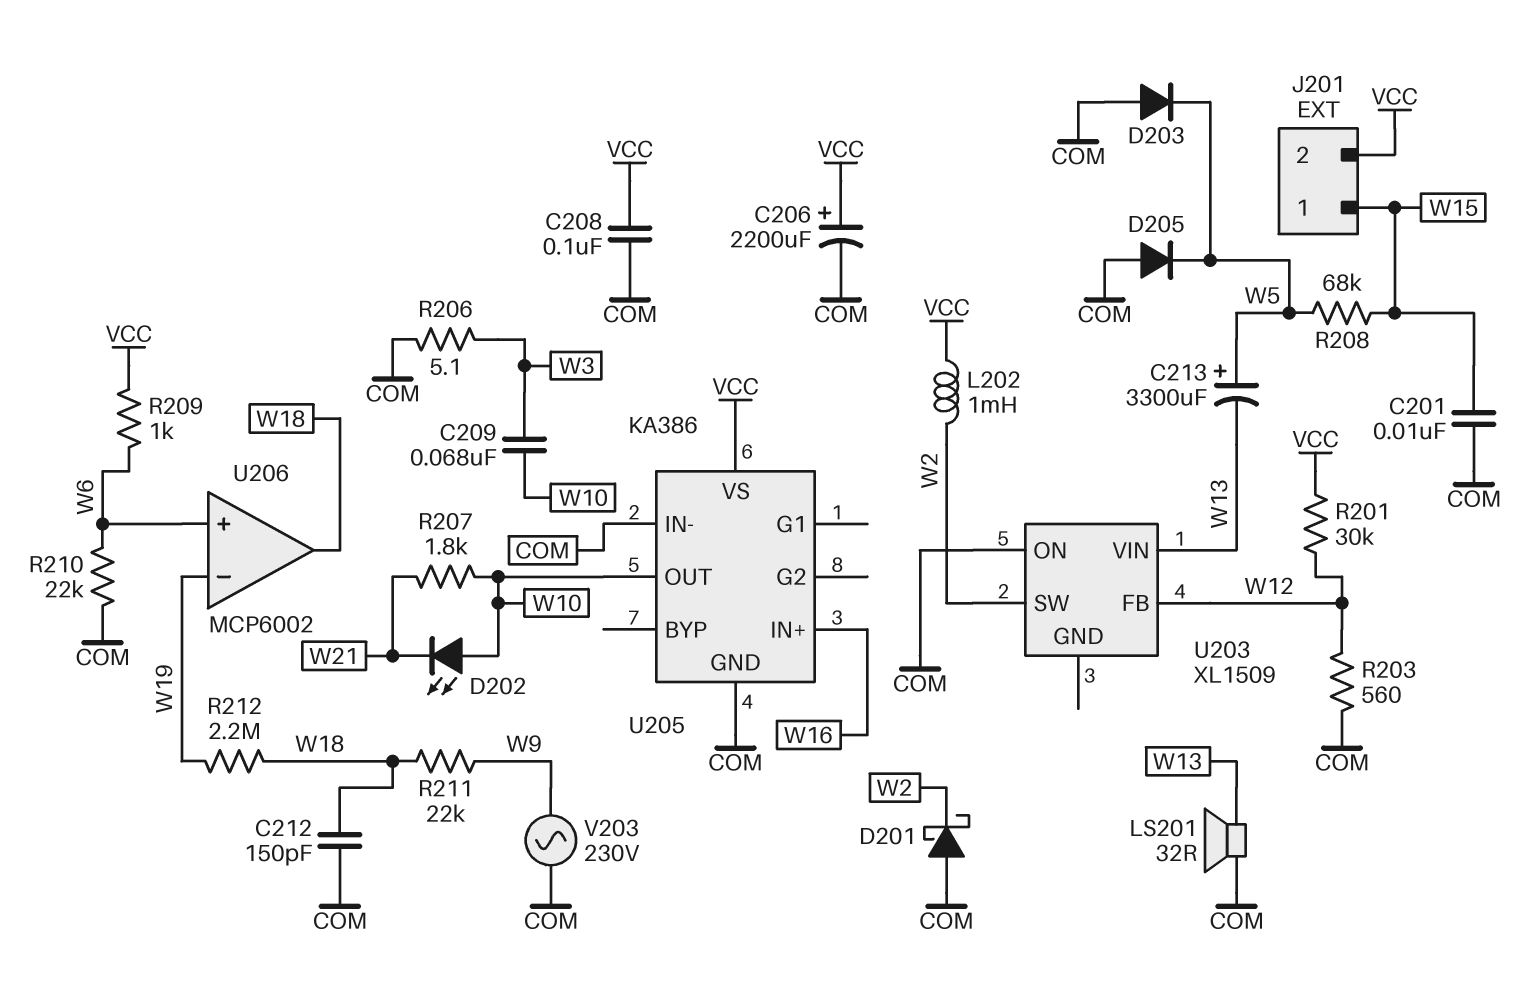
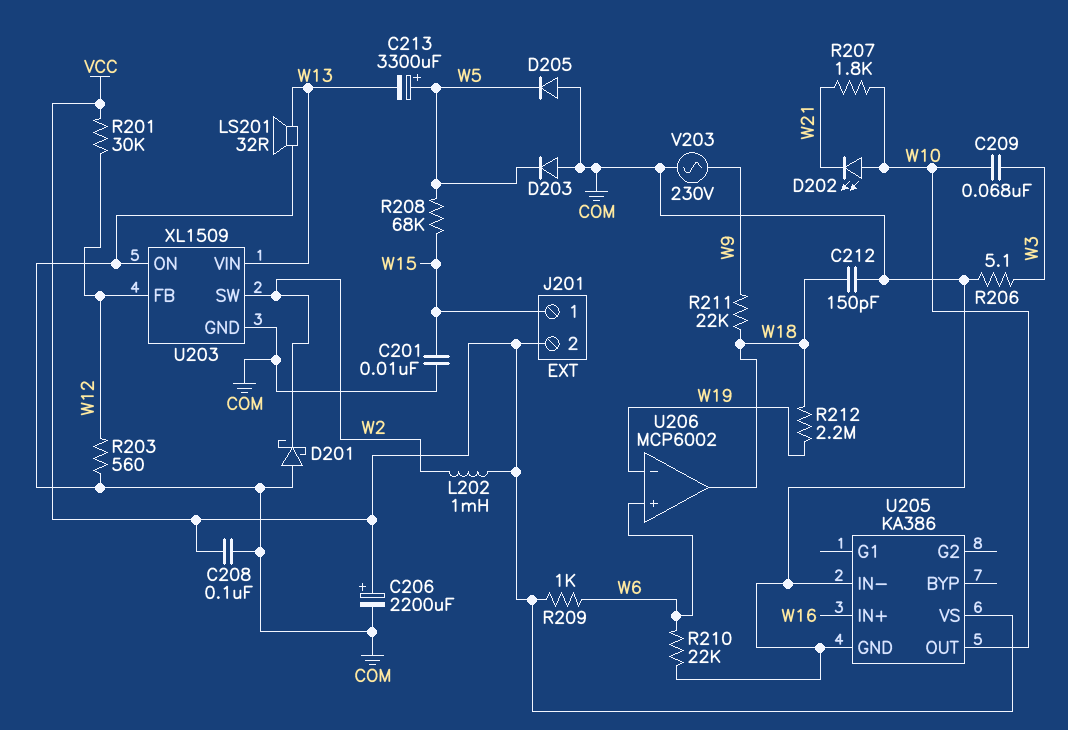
U203 pin GND: none -> COM

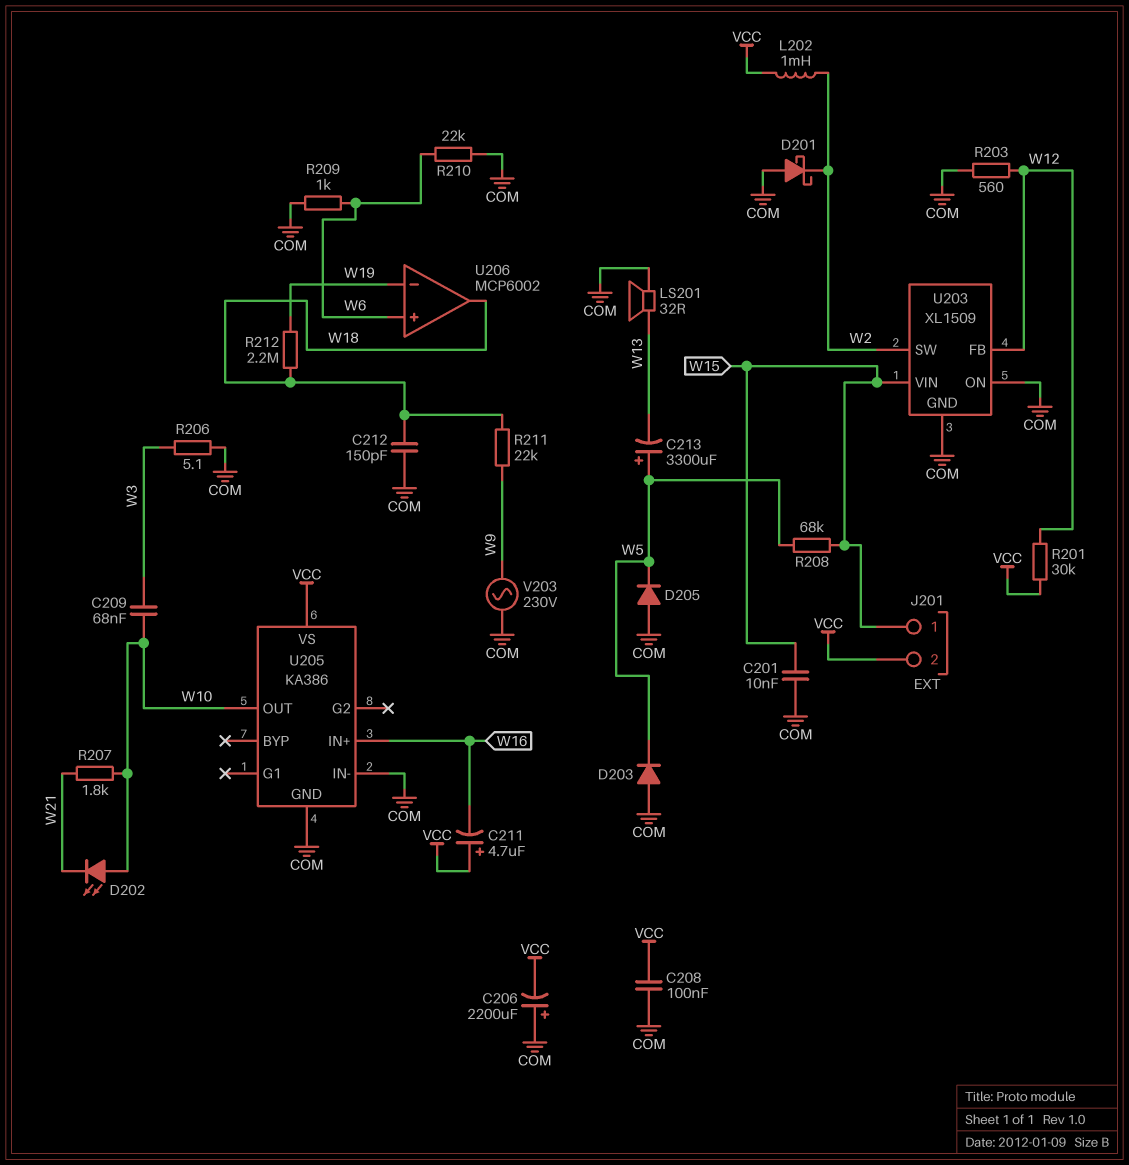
C206: 2200uF (plus VCC, minus COM) -> 2200uF (plus COM, minus VCC)
C211: none -> 4.7uF (plus VCC, minus W16)
R209: 1k (VCC, W6) -> 1k (COM, W6)
U203 pin VIN: W13 -> W15

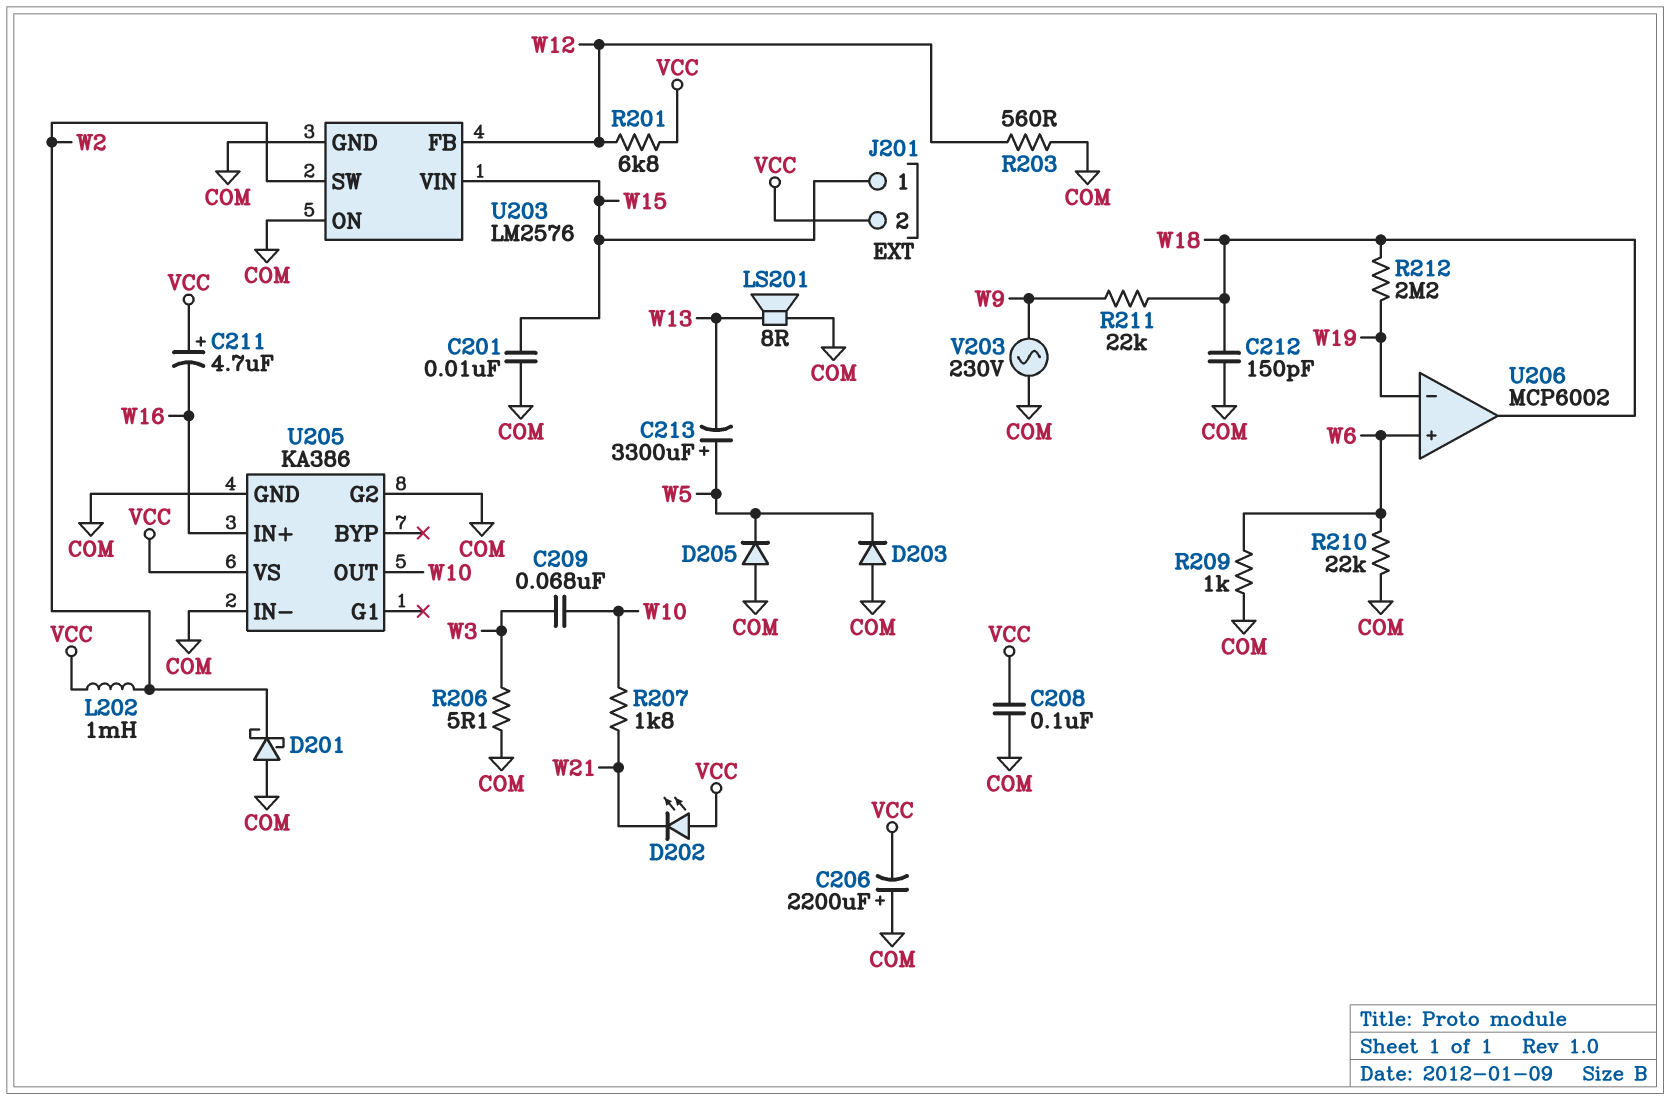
D202: LED (A W10, K W21) -> LED (A VCC, K W21)
LS201: speaker 32R (COM, W13) -> speaker 8R (COM, W13)
R201: 30k (VCC, W12) -> 6.8k (VCC, W12)
R208: 68k (W5, W15) -> none
U203: XL1509 -> LM2576
U205 pin G2: none -> COM

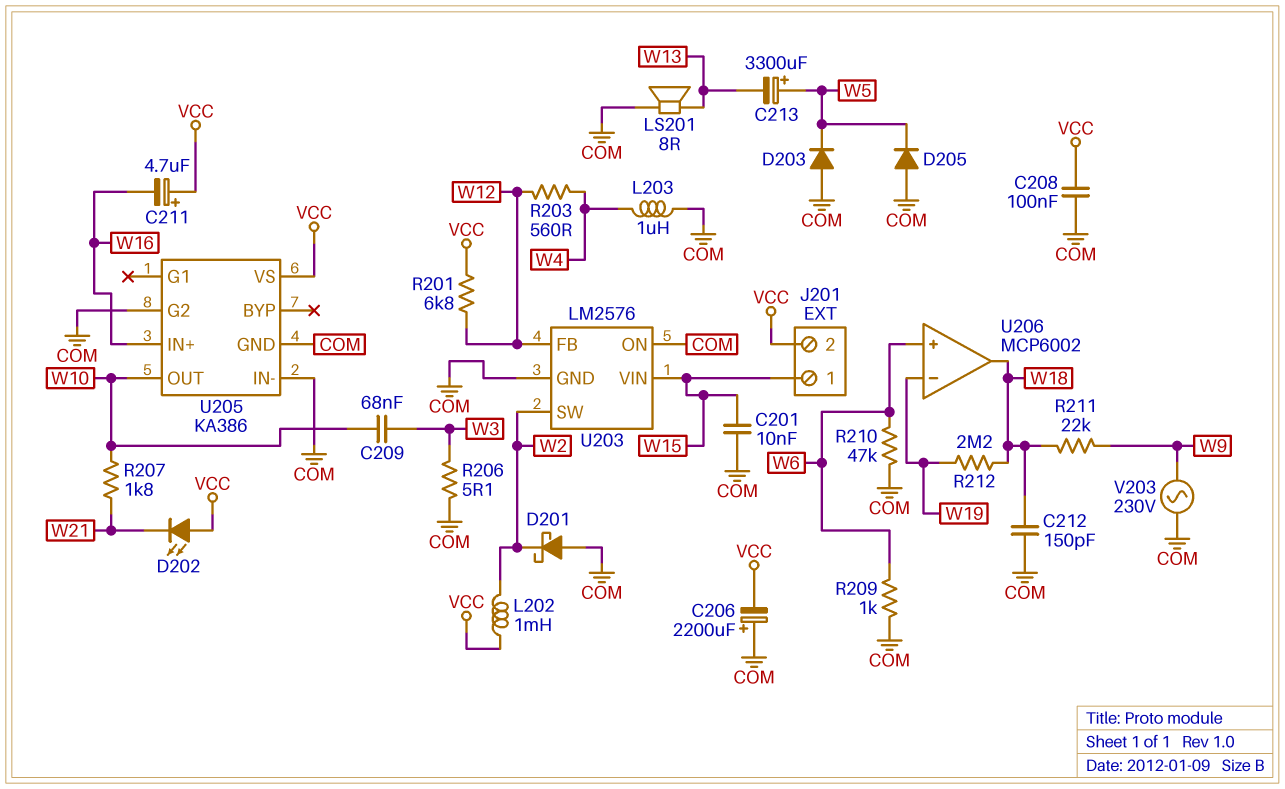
L203: none -> 1uH (COM, W4)
R203: 560 (COM, W12) -> 560 (W4, W12)
R210: 22k (COM, W6) -> 47k (COM, W6)

